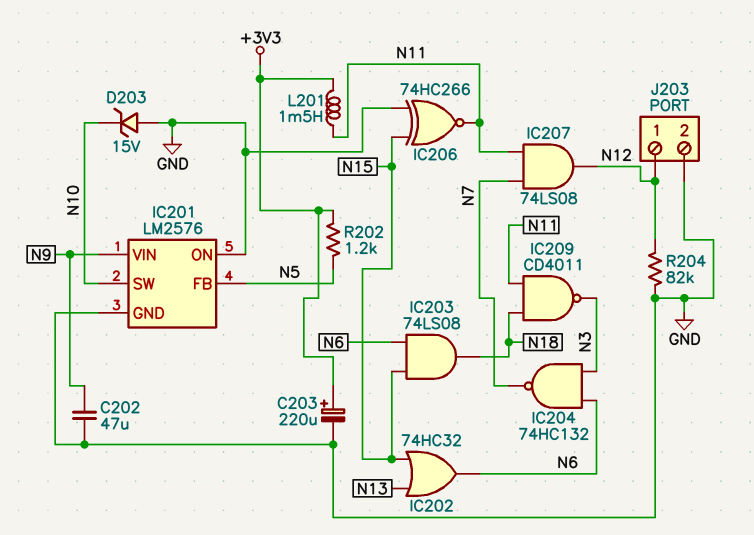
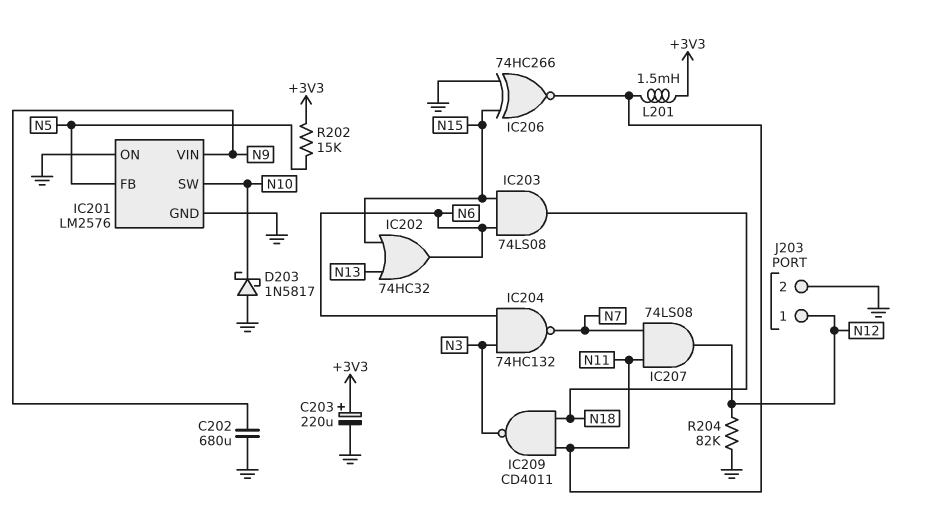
C202: 47uF (GND, N9) -> 680uF (GND, N9)
D203: zener 15V (A GND, K N10) -> schottky 1N5817 (A GND, K N10)
R202: 1.2k (+3V3, N5) -> 15k (+3V3, N5)

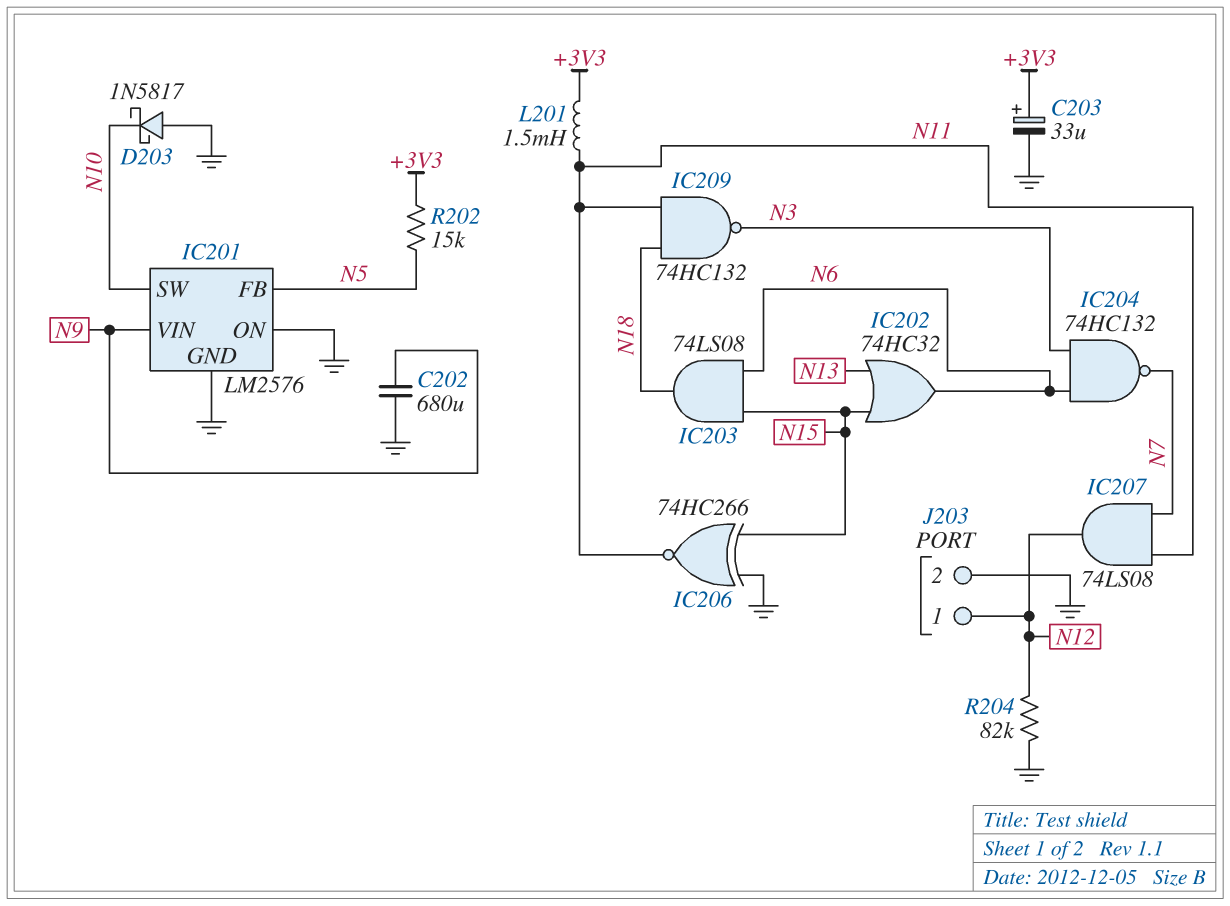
C203: 220uF (plus +3V3, minus GND) -> 33uF (plus +3V3, minus GND)
IC209: NAND CD4011 (in N11, in N18, out N3) -> NAND 74HC132 (in N11, in N18, out N3)

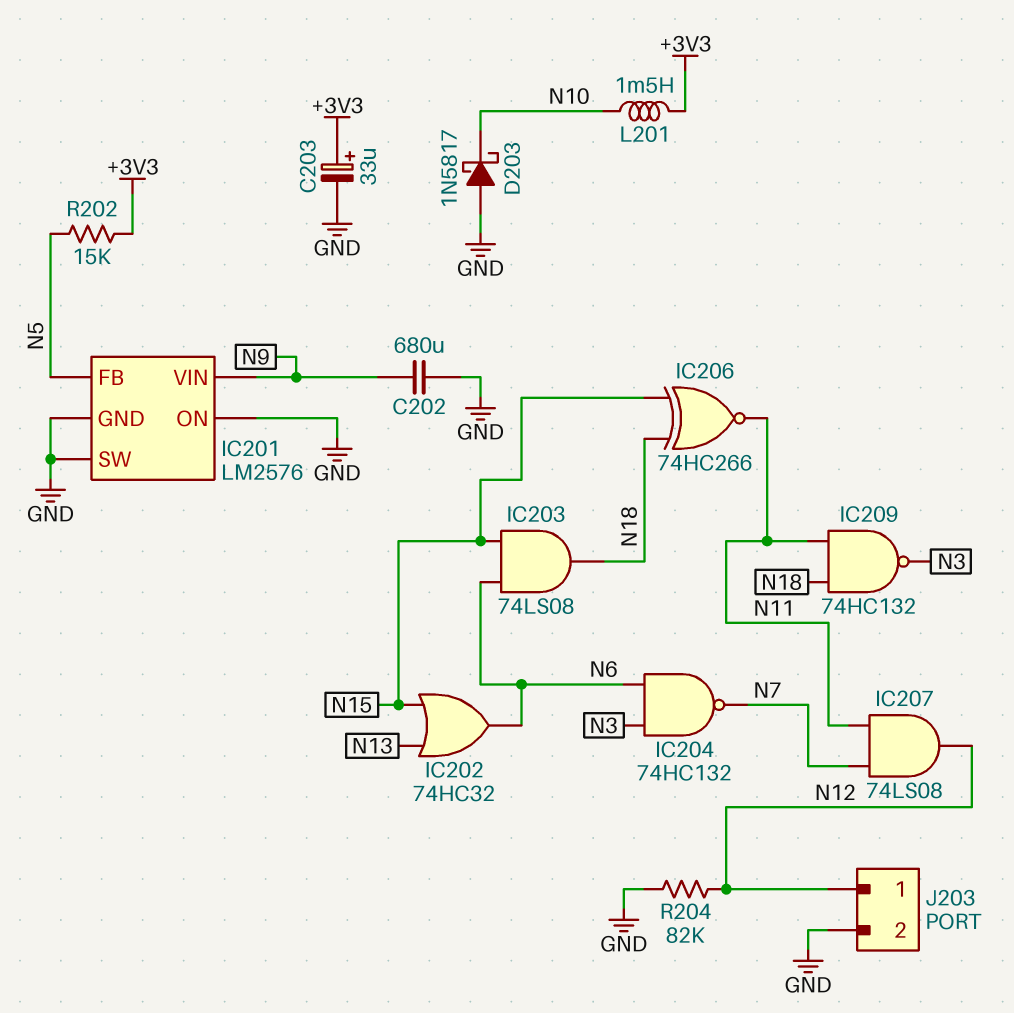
IC201 pin SW: N10 -> GND
IC206: XNOR 74HC266 (in GND, in N15, out N11) -> XNOR 74HC266 (in N15, in N18, out N11)
L201: 1.5mH (+3V3, N11) -> 1.5mH (+3V3, N10)

